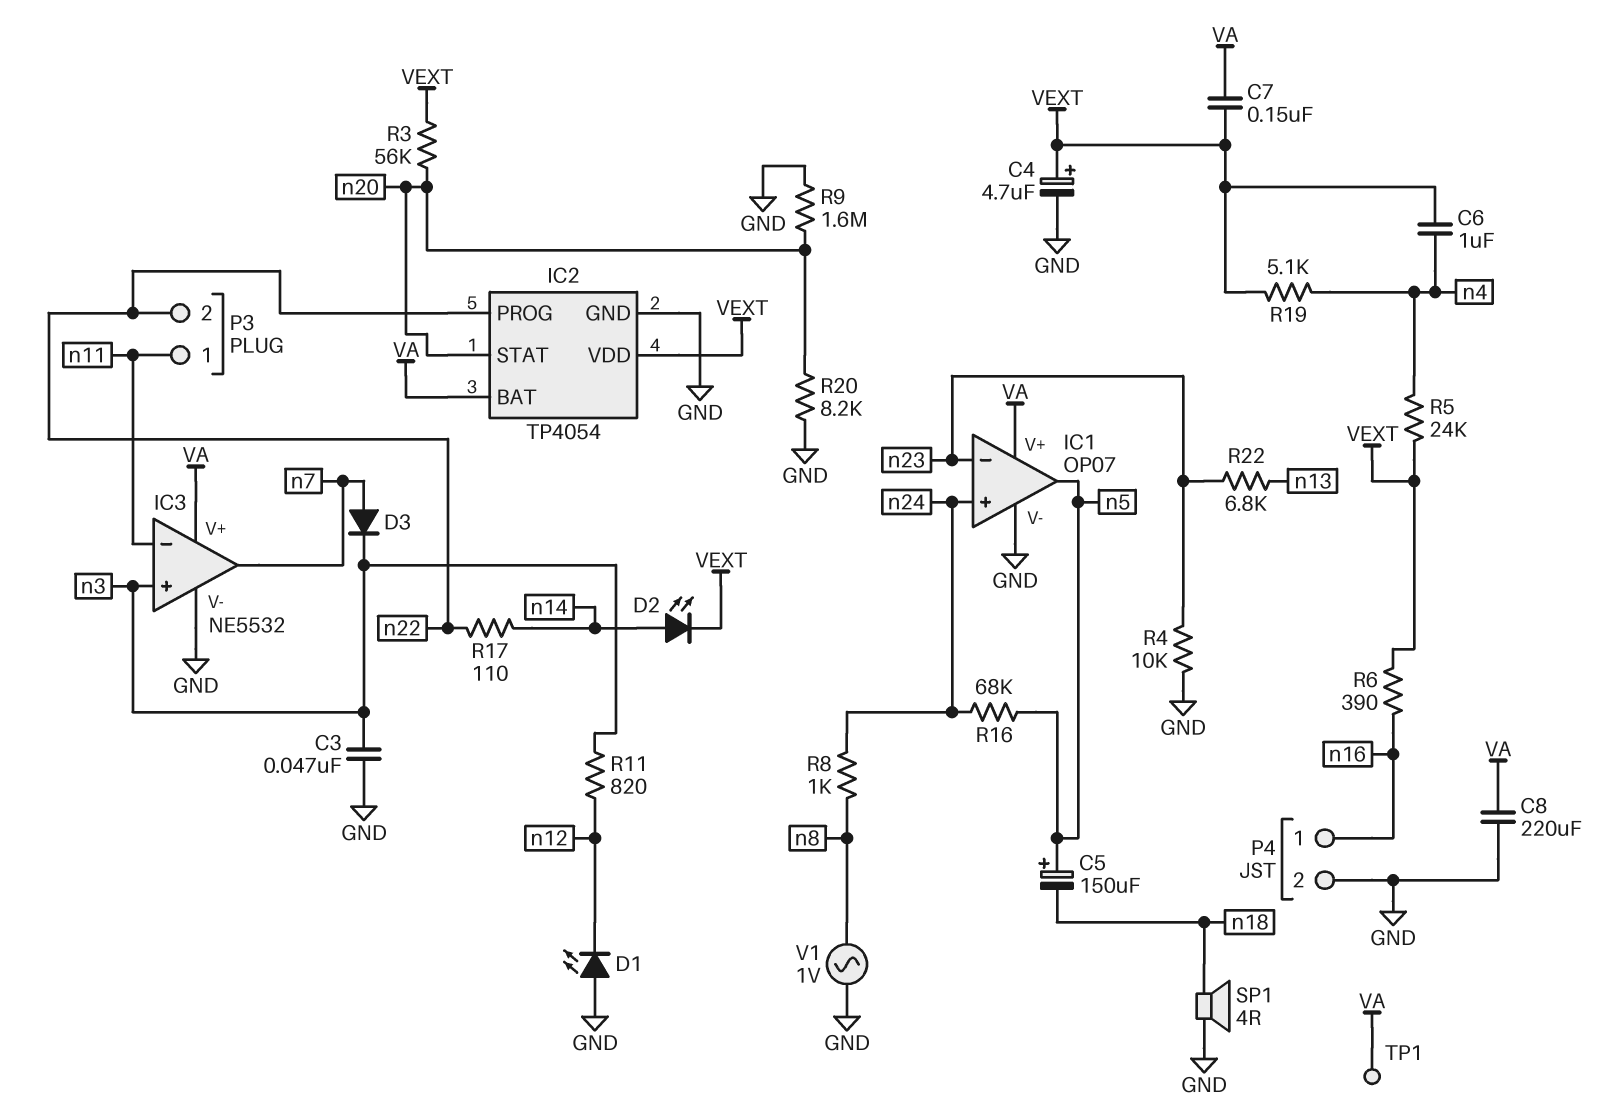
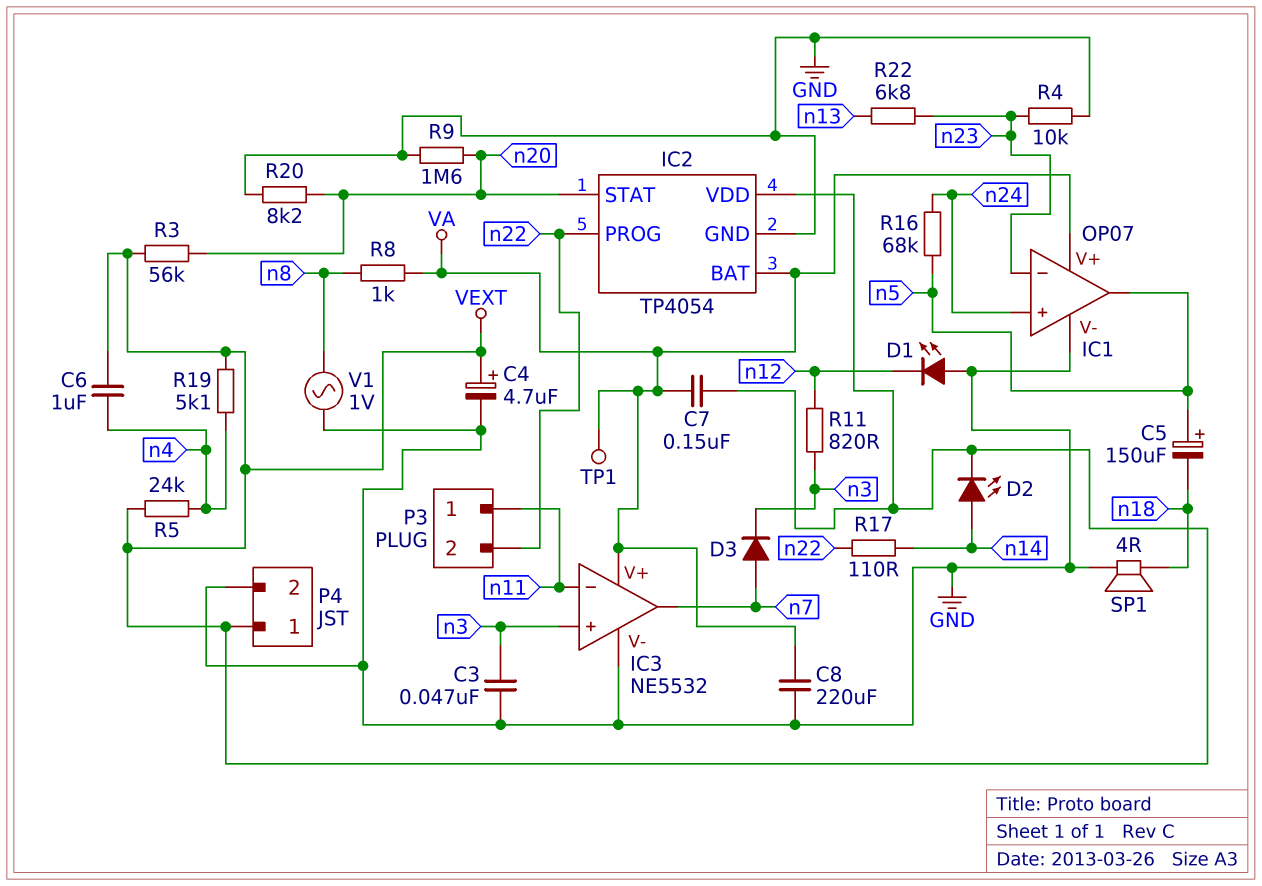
P4 pin 1: n16 -> VEXT
R6: 390 (VEXT, n16) -> none
R8: 1k (n8, n24) -> 1k (VA, n8)

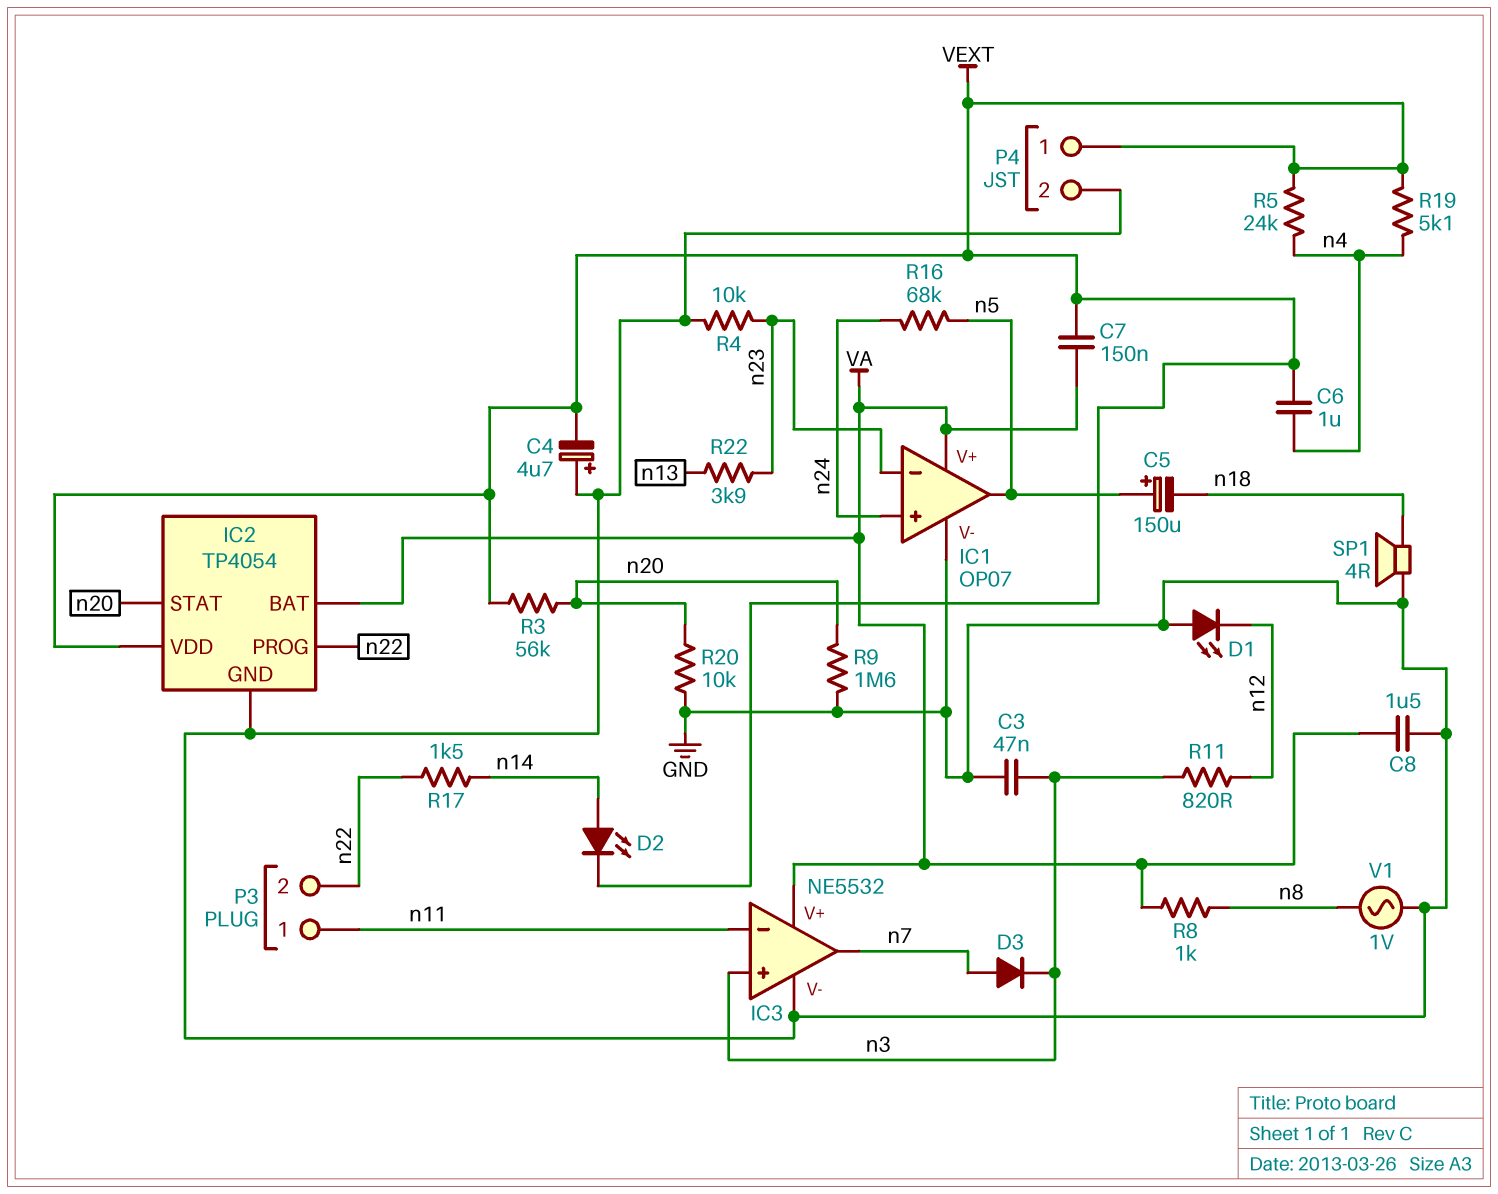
C4: 4.7uF (plus VEXT, minus GND) -> 4.7uF (plus GND, minus VEXT)
C8: 220uF (GND, VA) -> 1.5uF (GND, VA)
R17: 110 (n14, n22) -> 1.5k (n14, n22)
R20: 8.2k (GND, n20) -> 10k (GND, n20)
R22: 6.8k (n13, n23) -> 3.9k (n13, n23)
TP1: test point (VA) -> none

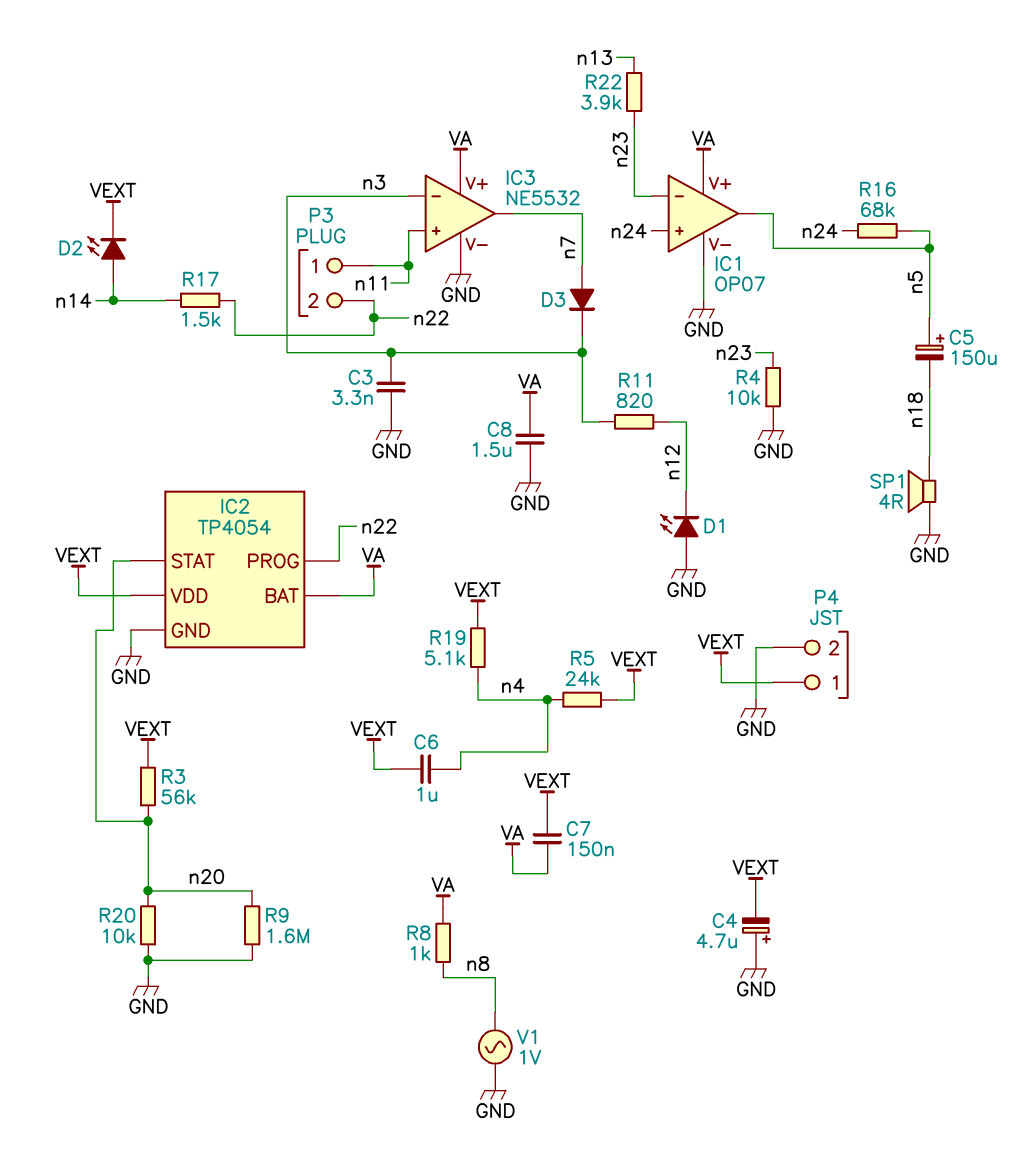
C3: 47nF (GND, n3) -> 3.3nF (GND, n3)
IC3 pin in+: n3 -> n11
IC3 pin in-: n11 -> n3

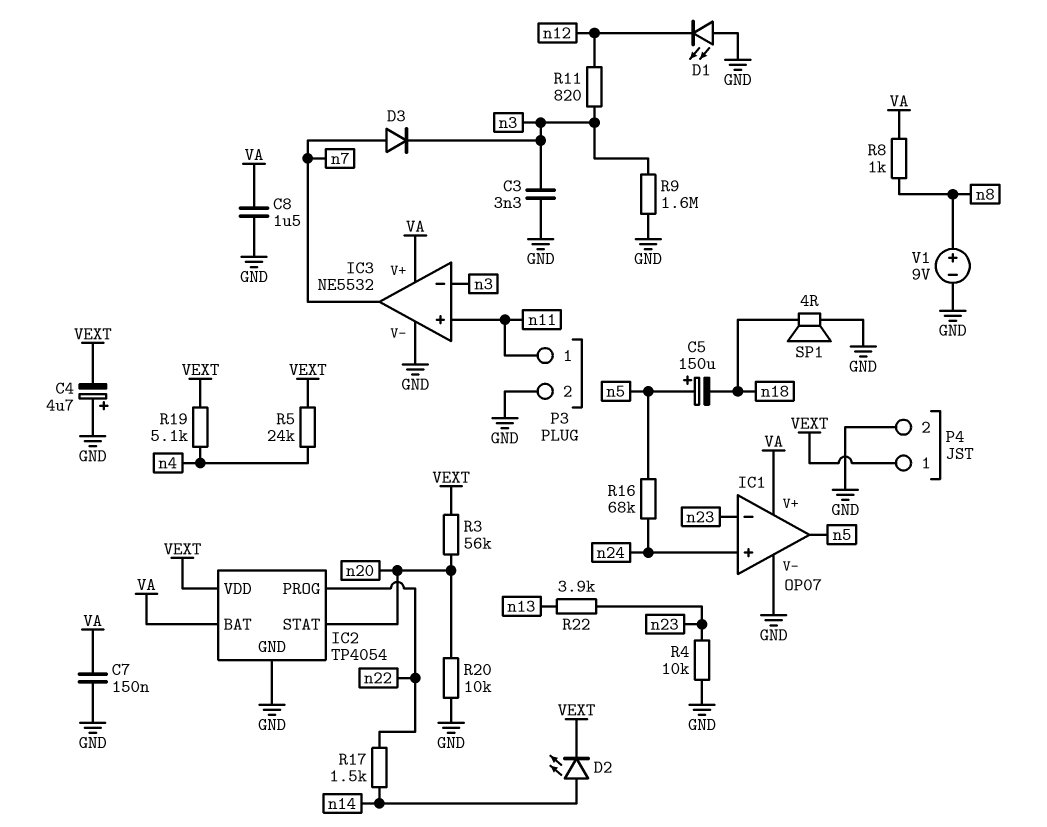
C6: 1uF (VEXT, n4) -> none
C7: 150nF (VA, VEXT) -> 150nF (GND, VA)
P3 pin 2: n22 -> GND
R9: 1.6M (GND, n20) -> 1.6M (GND, n3)
V1: AC 1V (GND, n8) -> 9V (plus n8, minus GND)

